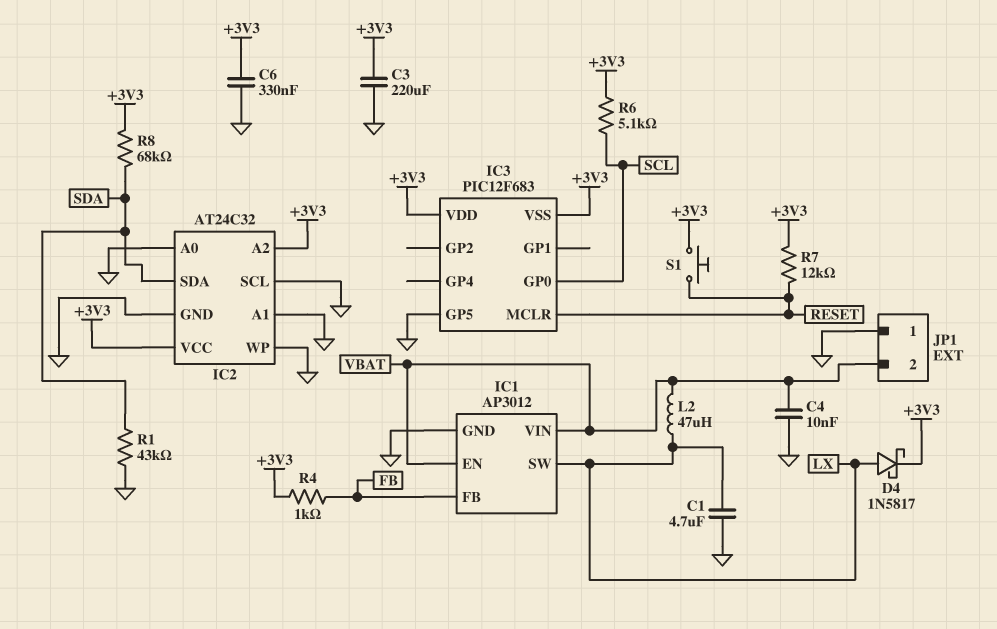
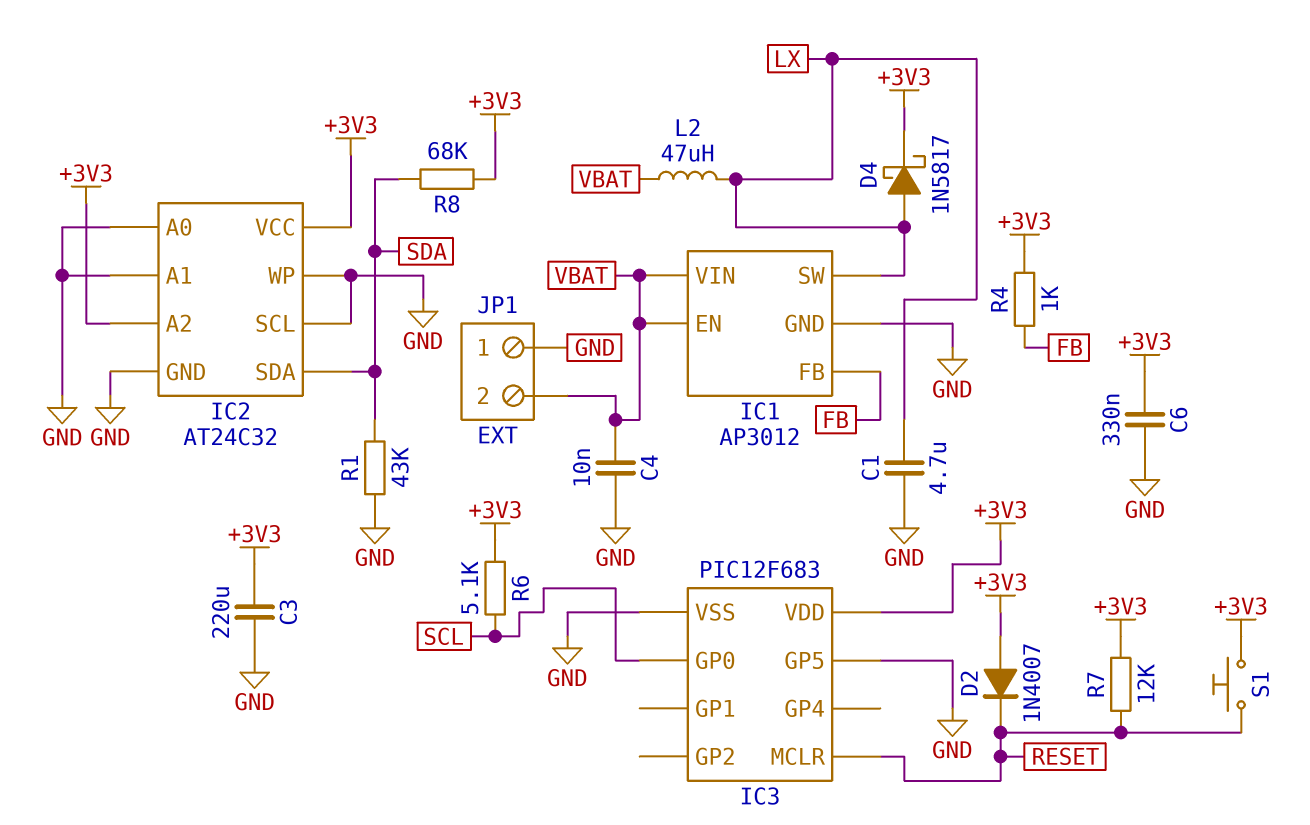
D2: none -> diode 1N4007 (A +3V3, K RESET)
IC3 pin VSS: +3V3 -> GND

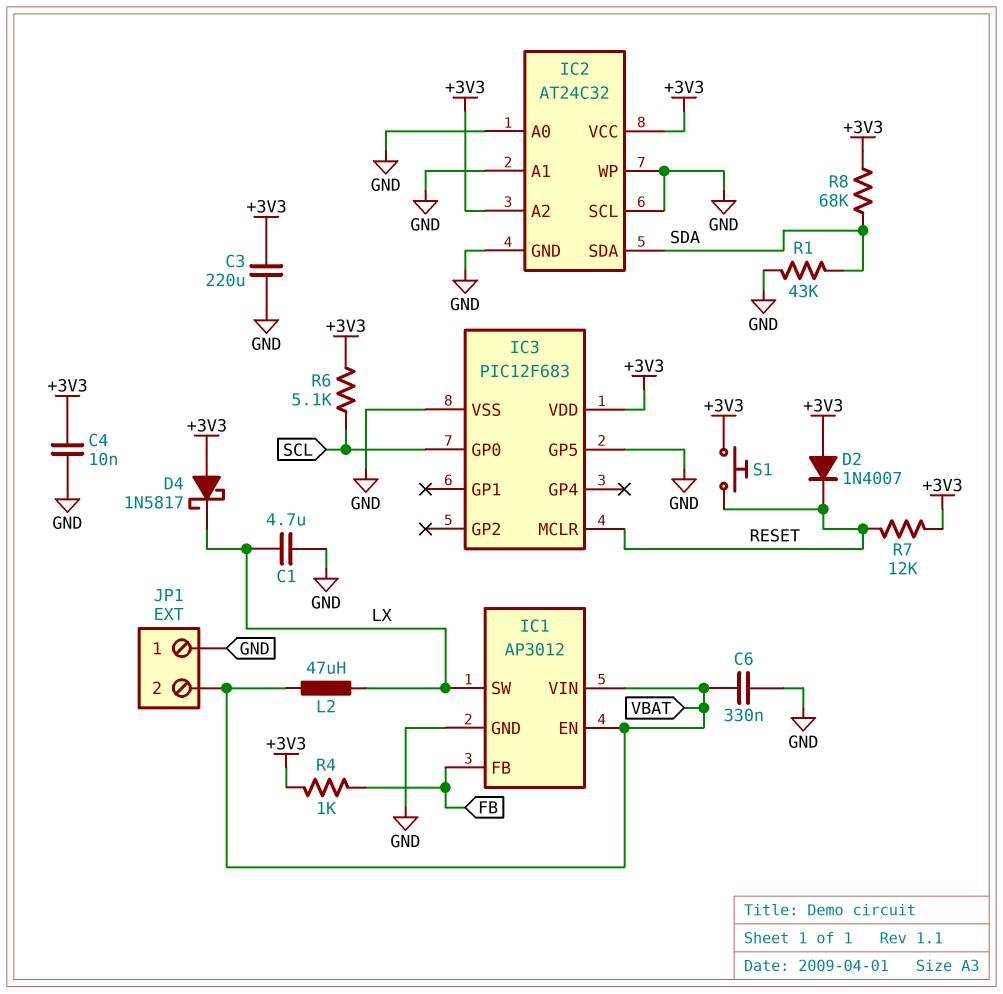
C4: 10nF (GND, VBAT) -> 10nF (+3V3, GND)
C6: 330nF (+3V3, GND) -> 330nF (GND, VBAT)
D4: schottky 1N5817 (A LX, K +3V3) -> schottky 1N5817 (A +3V3, K LX)

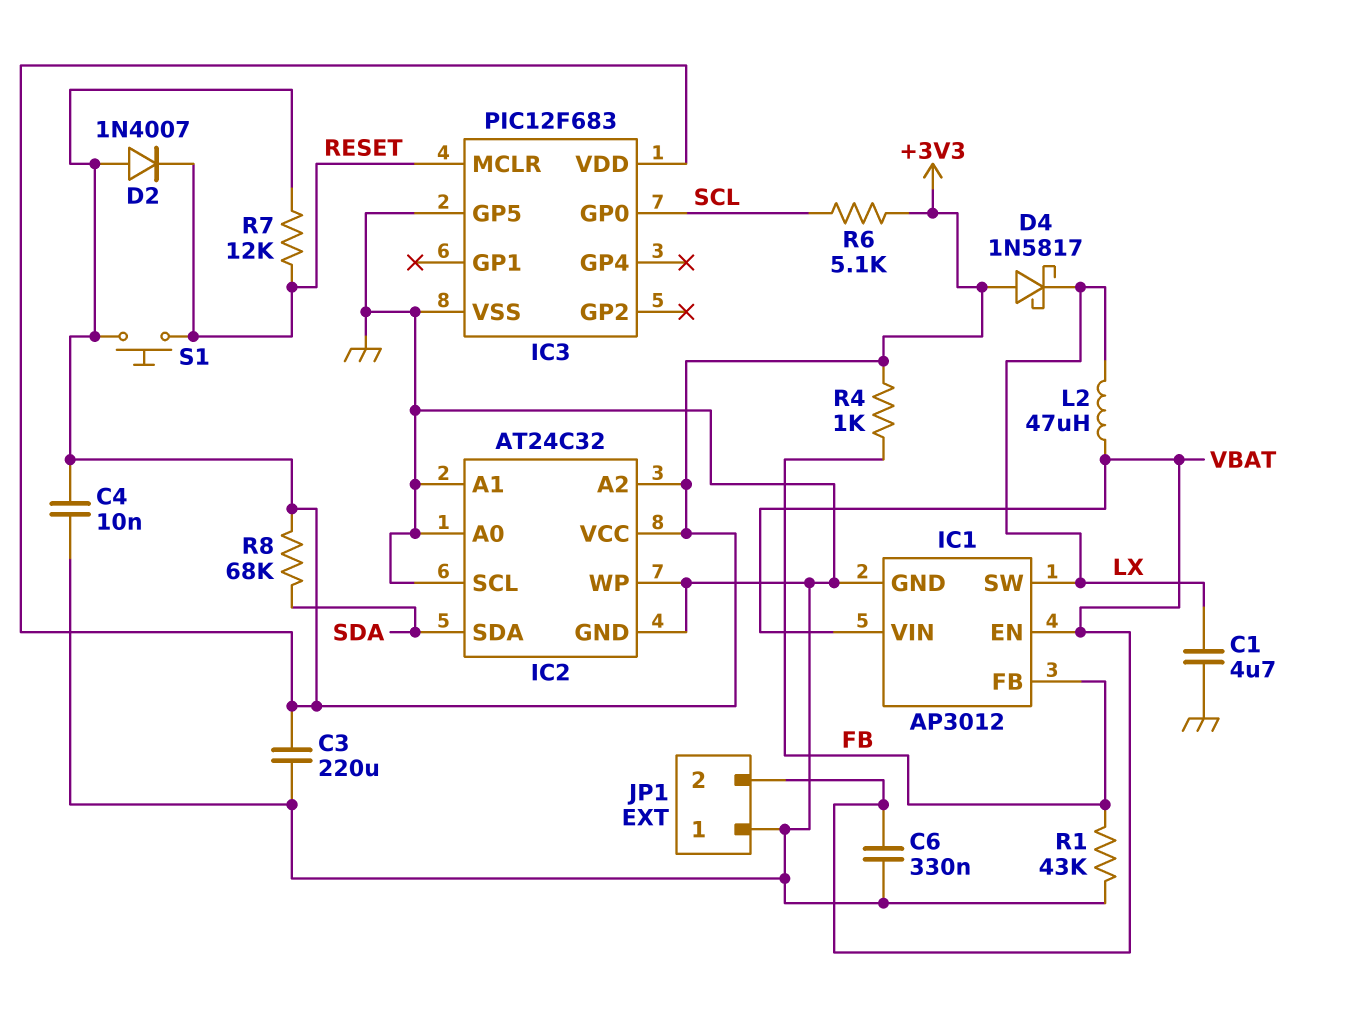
R1: 43k (GND, SDA) -> 43k (FB, GND)

